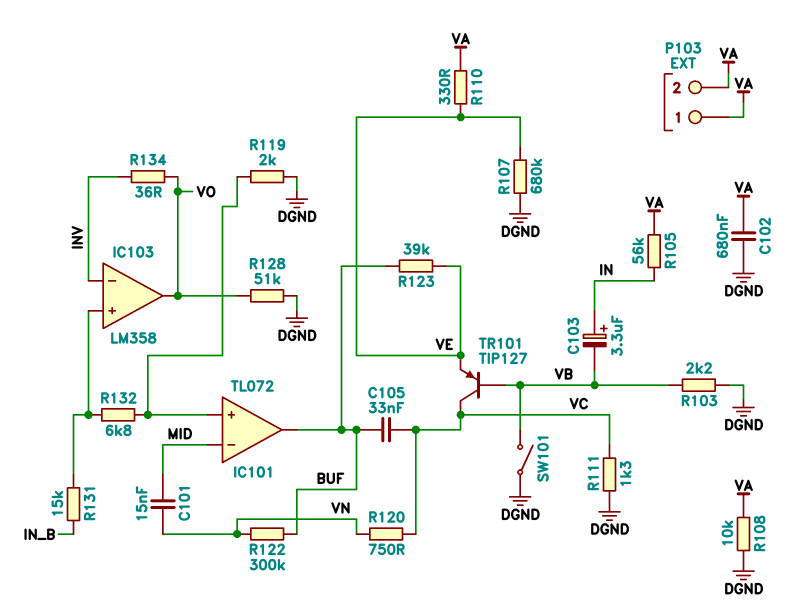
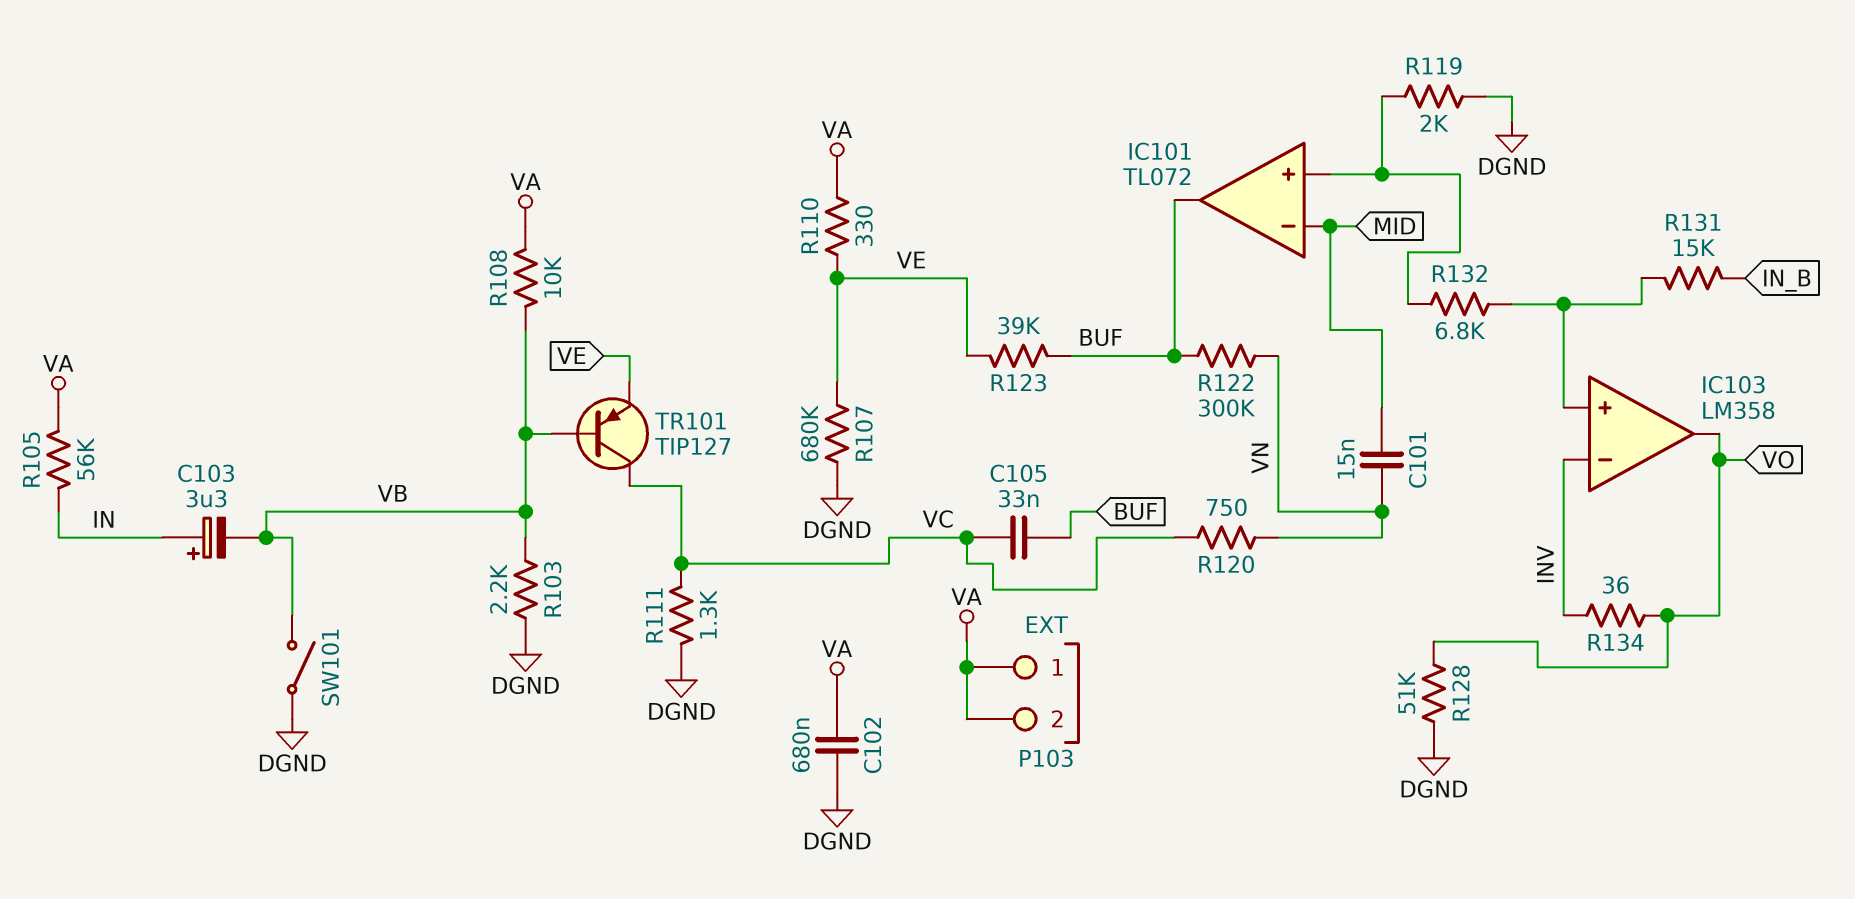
R108: 10k (DGND, VA) -> 10k (VA, VB)

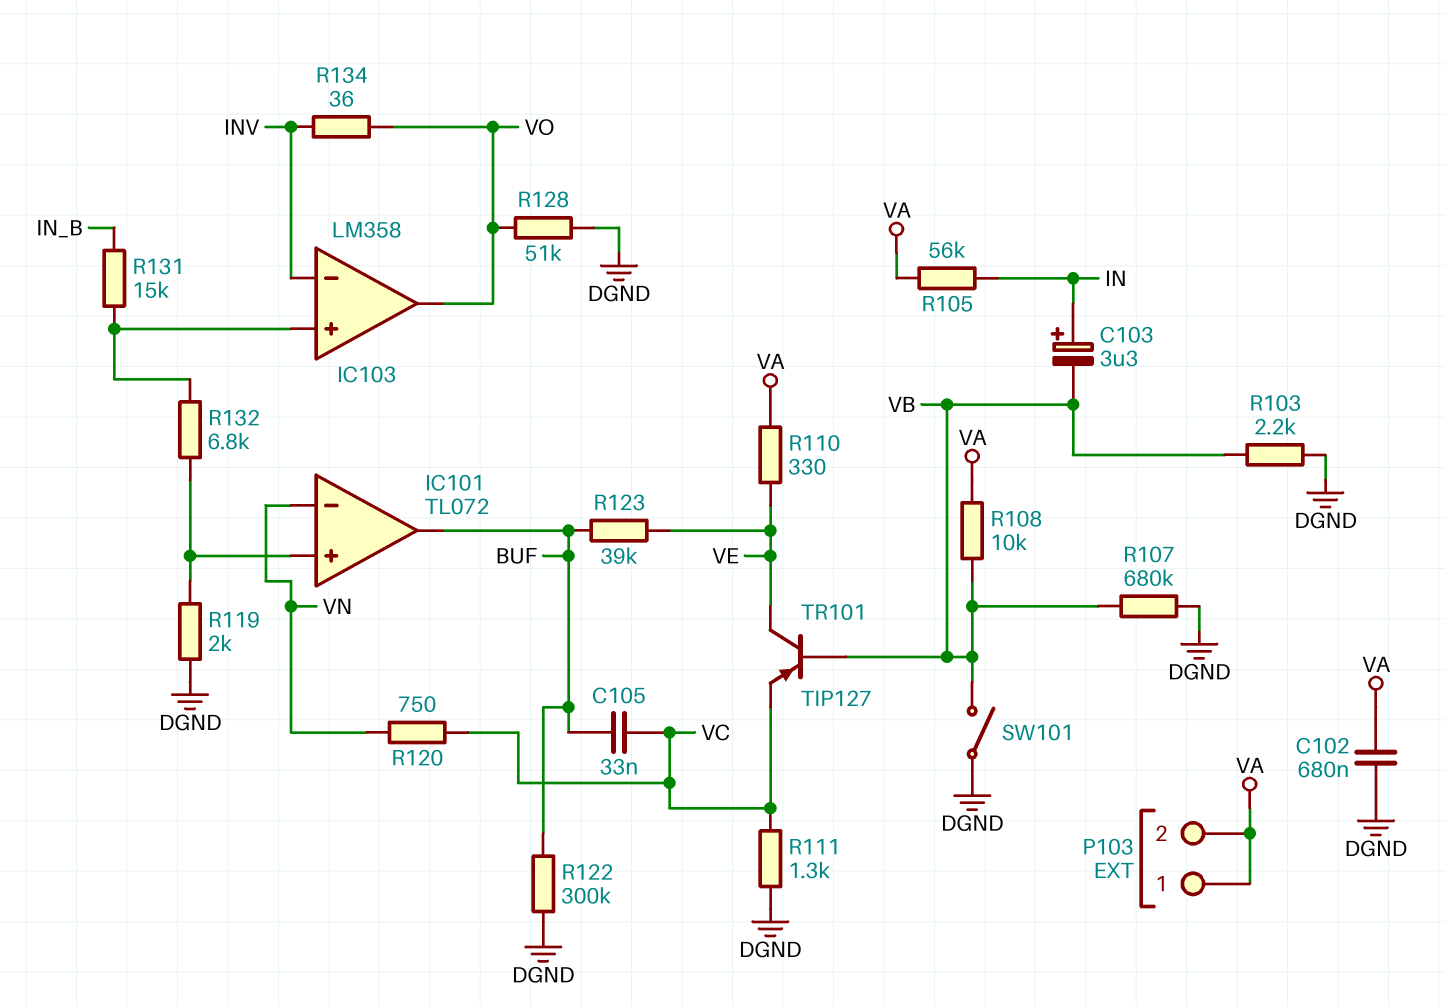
C101: 15nF (MID, VN) -> none
IC101 pin in-: MID -> VN
R107: 680k (DGND, VE) -> 680k (DGND, VB)
R122: 300k (BUF, VN) -> 300k (BUF, DGND)
TR101: PNP TIP127 (B VB, C VC, E VE) -> PNP TIP127 (B VB, C VE, E VC)

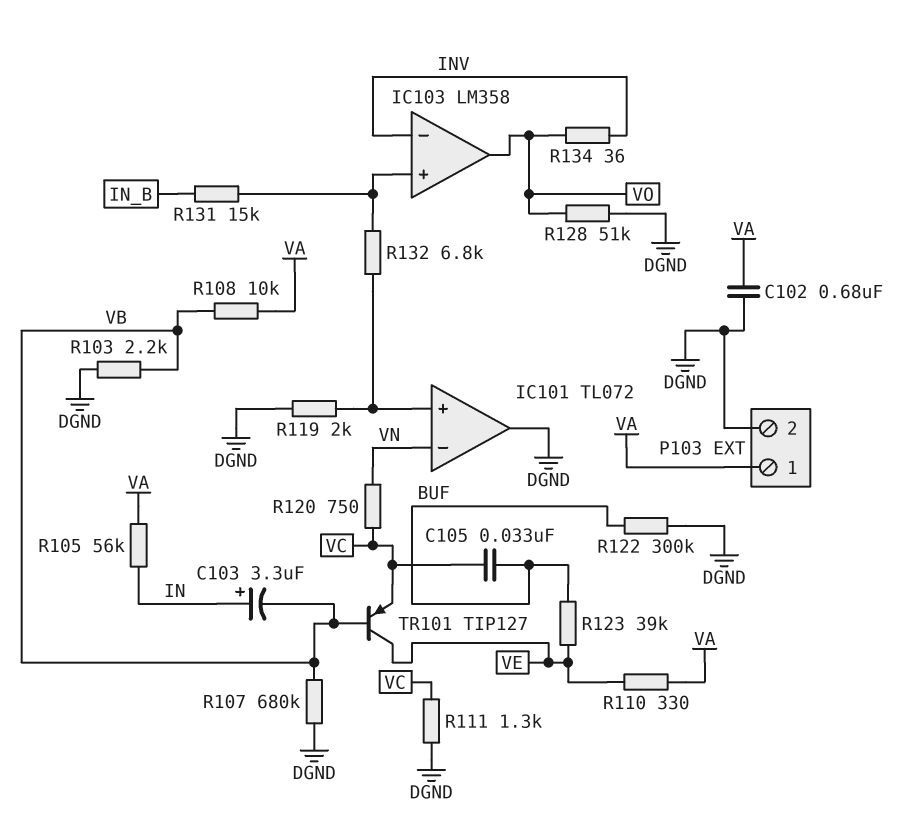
IC101 pin out: BUF -> DGND
P103 pin 2: VA -> DGND
SW101: switch (DGND, VB) -> none

